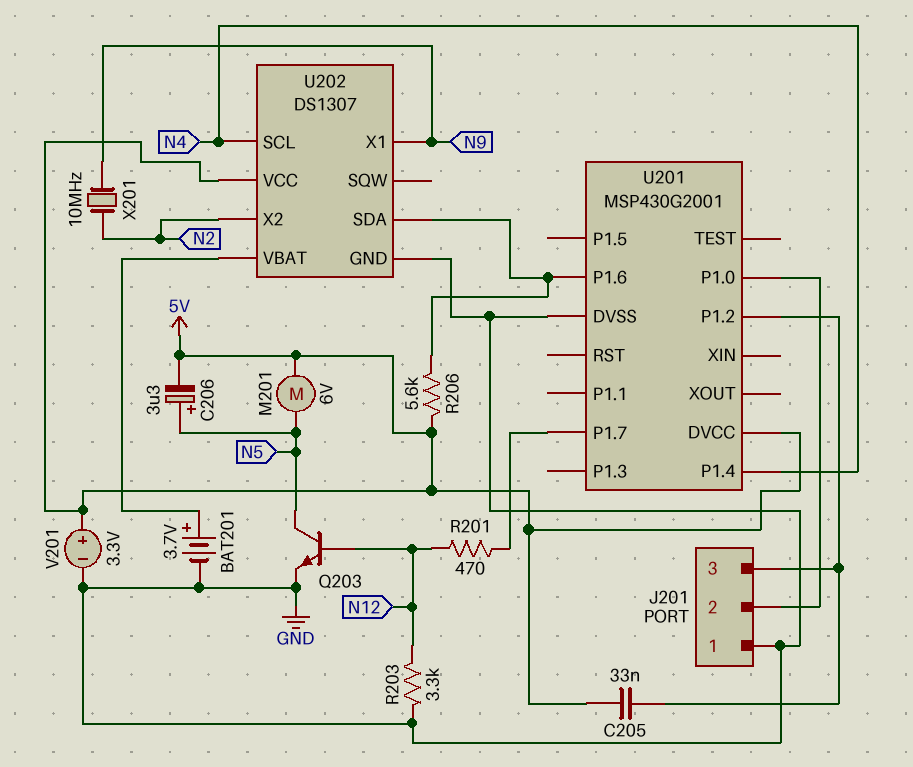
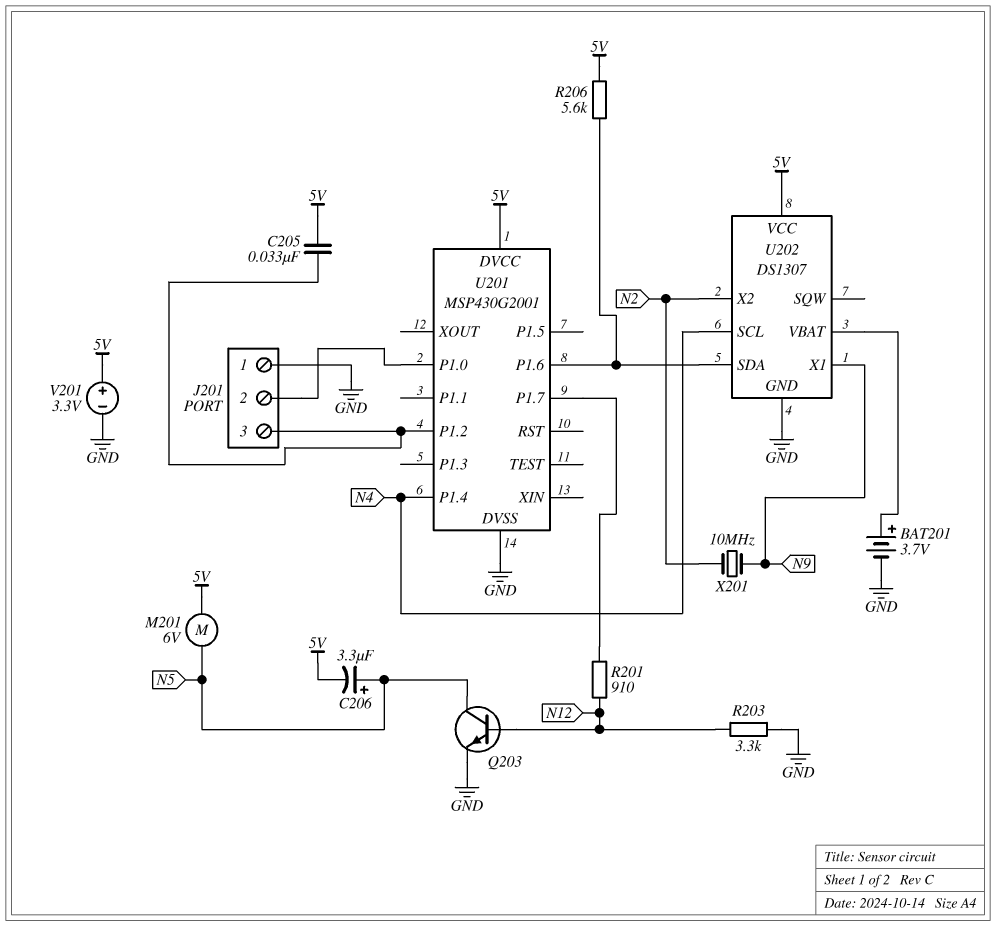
R201: 470 (N12, U201/P1.7) -> 910 (N12, U201/P1.7)

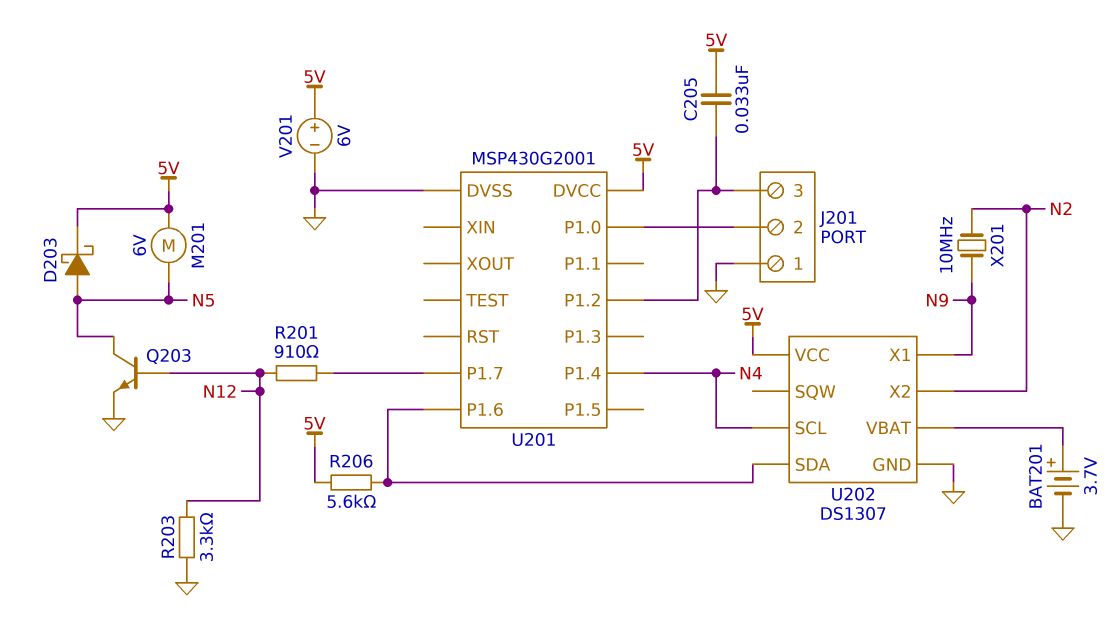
C206: 3.3uF (plus N5, minus 5V) -> none
D203: none -> schottky (A N5, K 5V)
V201: 3.3V (plus 5V, minus GND) -> 6V (plus 5V, minus GND)

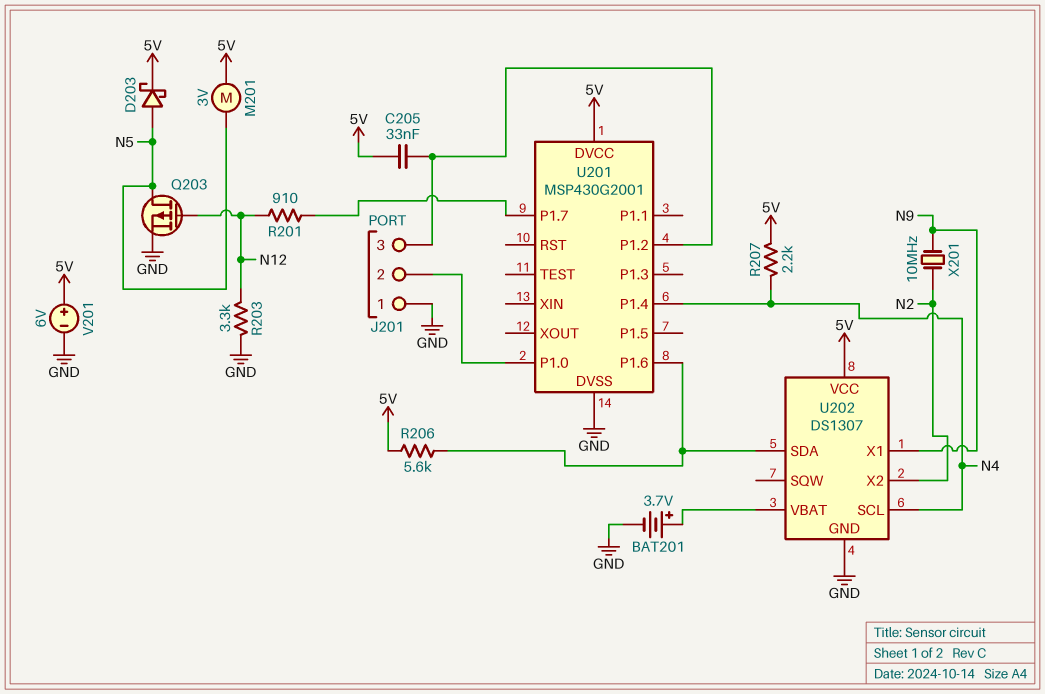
M201: motor 6V (5V, N5) -> motor 3V (5V, N5)
Q203: NPN (B N12, C N5, E GND) -> PMOS (G N12, D N5, S GND)
R207: none -> 2.2k (5V, N4)

